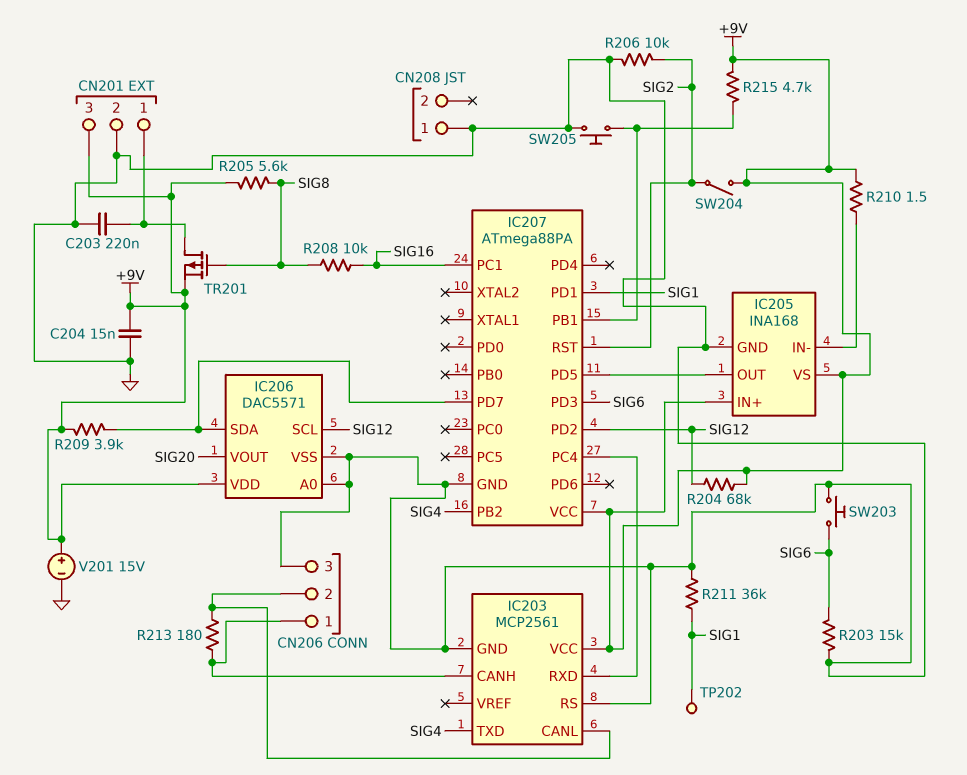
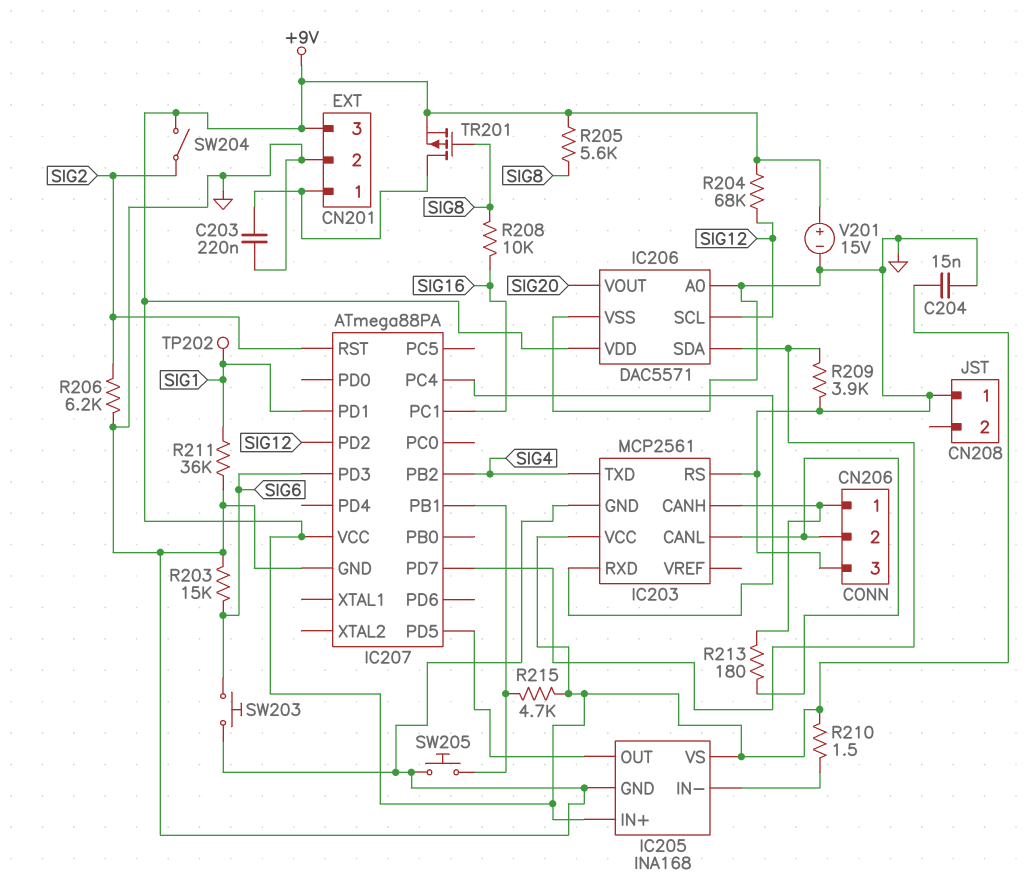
R206: 10k (GND, SIG2) -> 6.2k (GND, SIG2)
R209: 3.9k (+9V, IC206/SDA) -> 3.9k (GND, IC206/SDA)

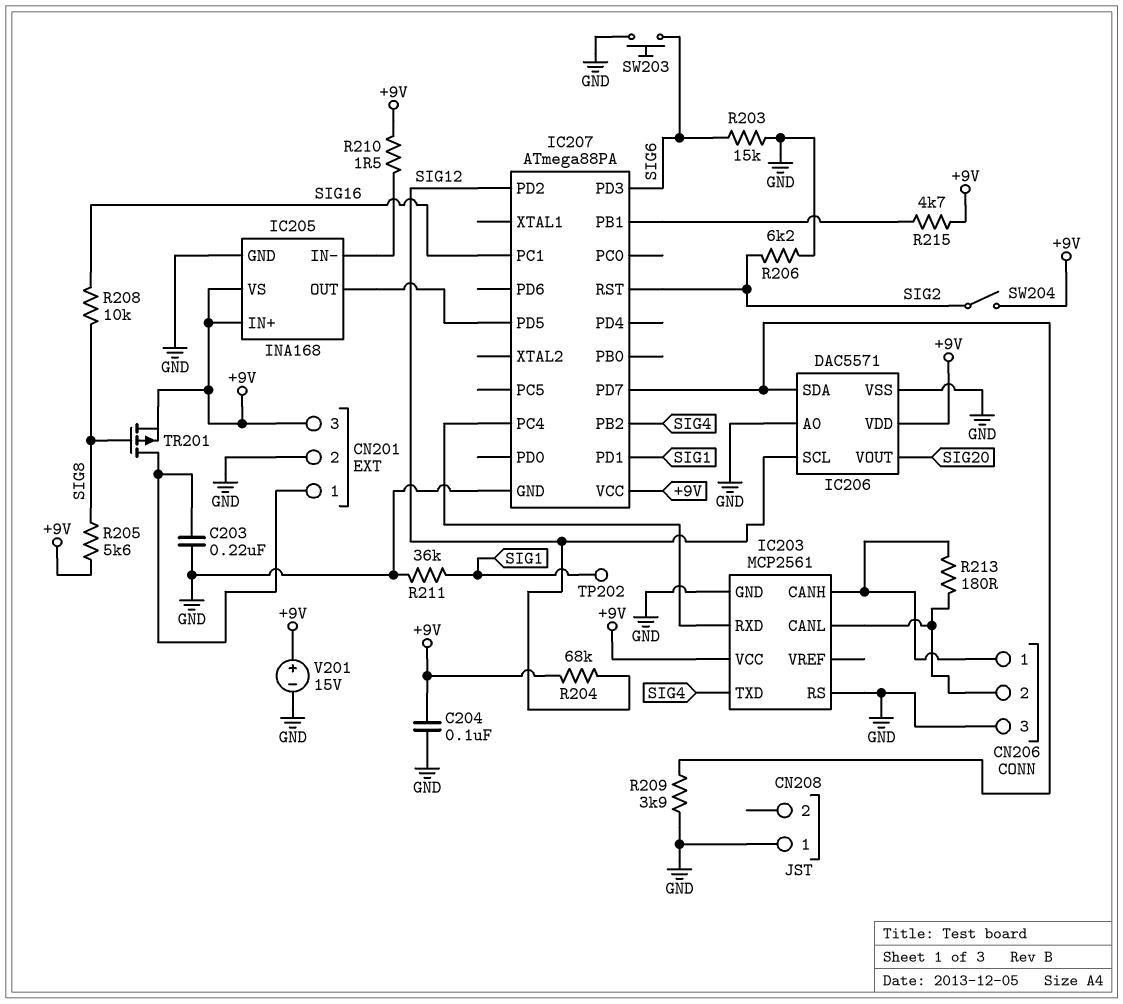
C204: 15nF (+9V, GND) -> 100nF (+9V, GND)
SW205: button (GND, IC207/PB1) -> none

